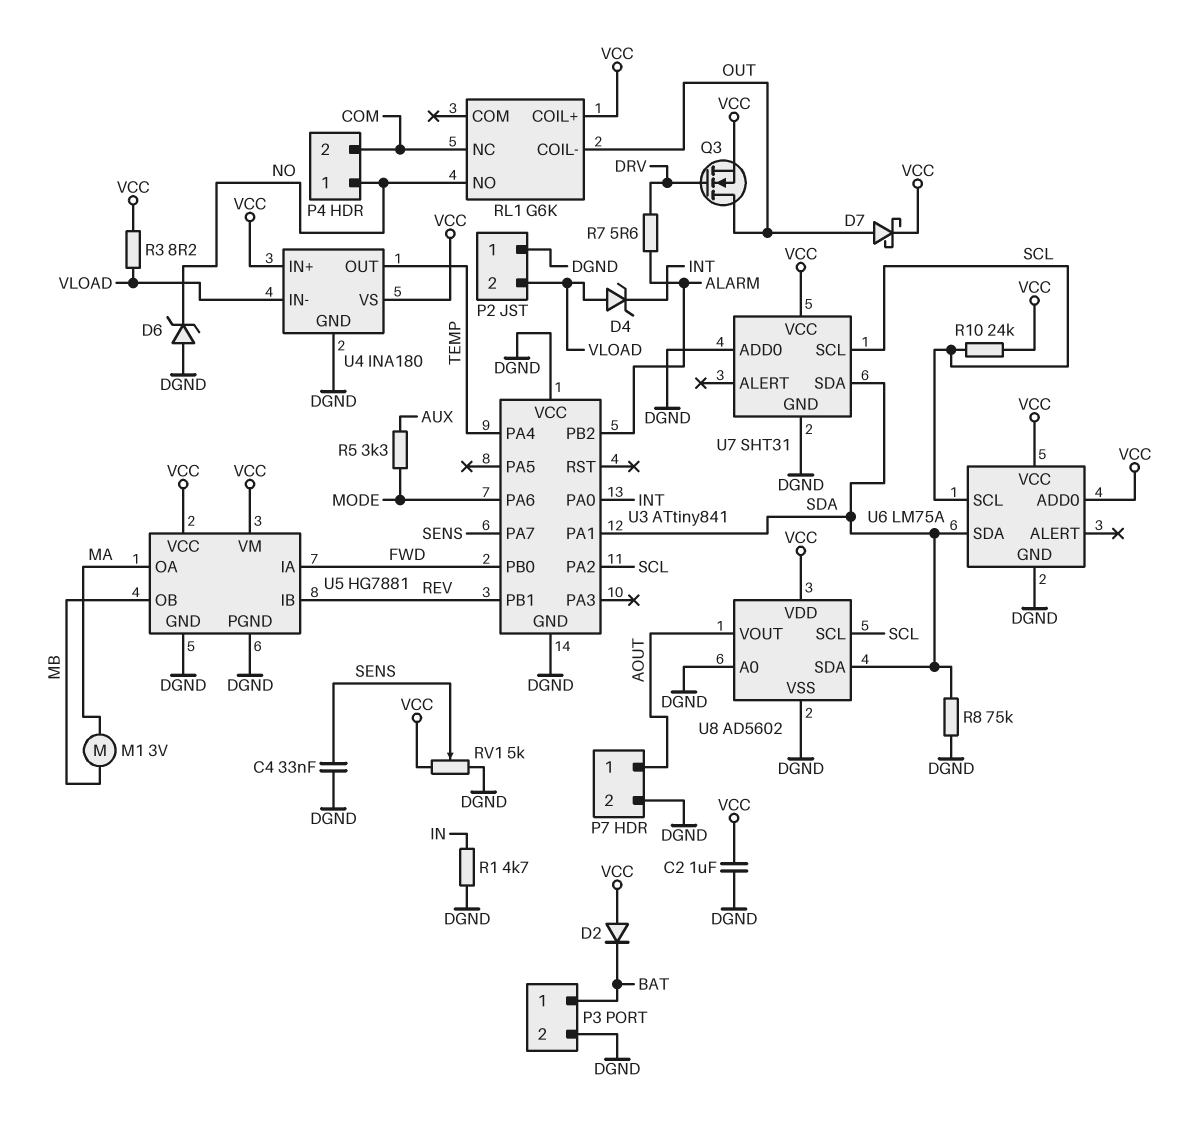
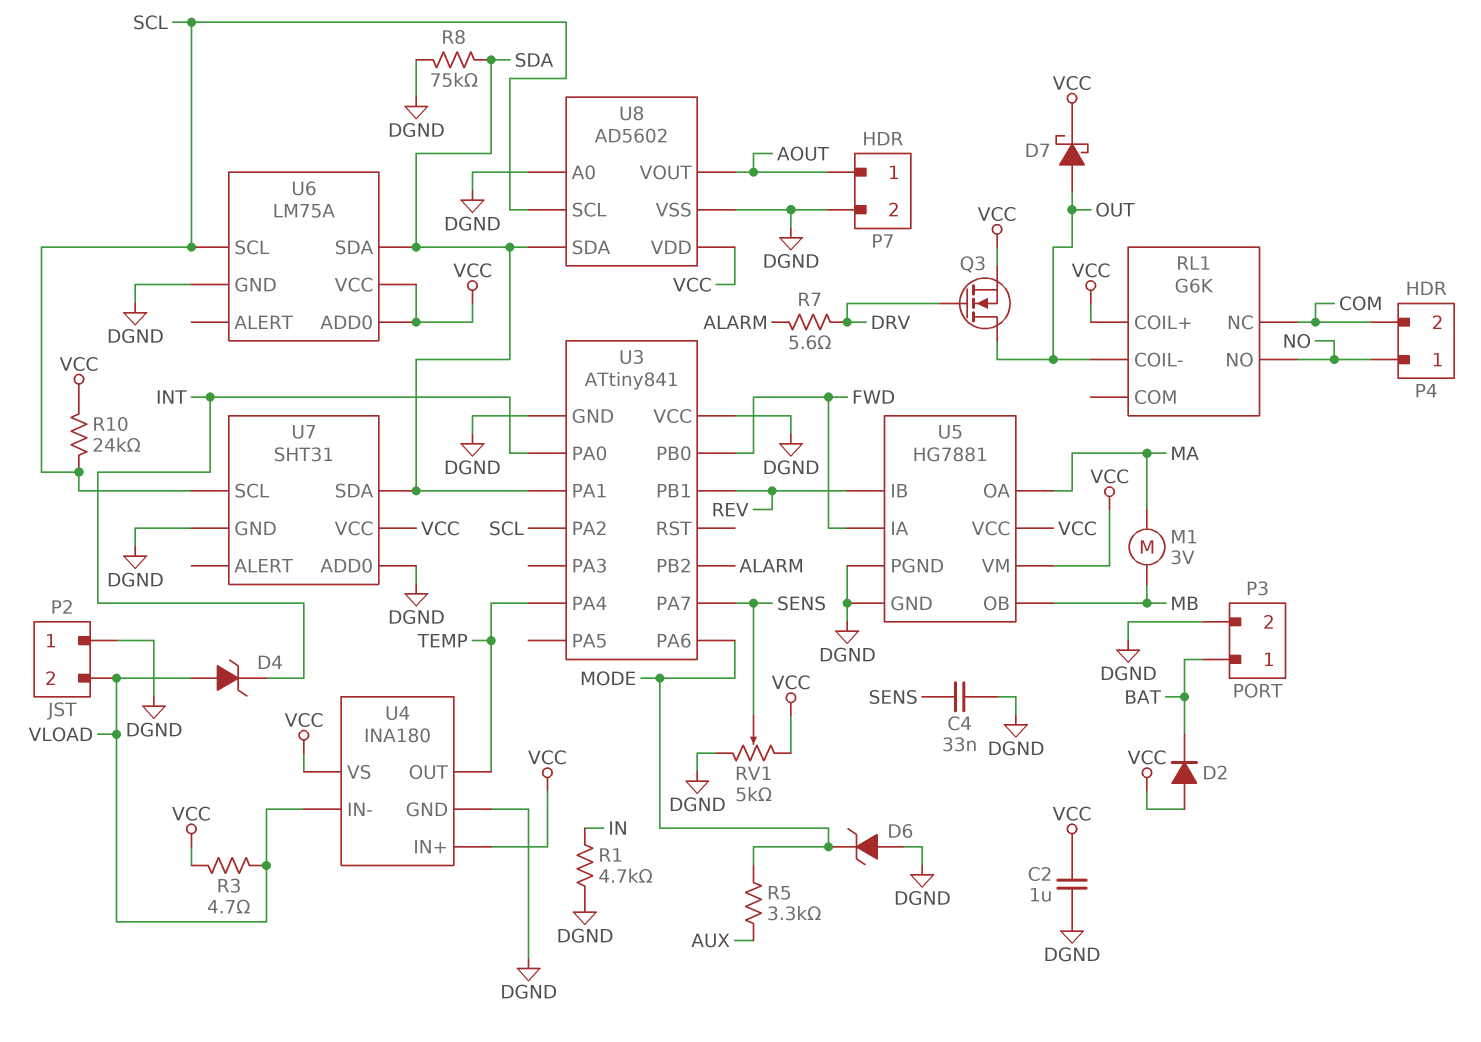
D6: zener (A DGND, K NO) -> zener (A DGND, K MODE)
R3: 8.2 (VCC, VLOAD) -> 4.7 (VCC, VLOAD)

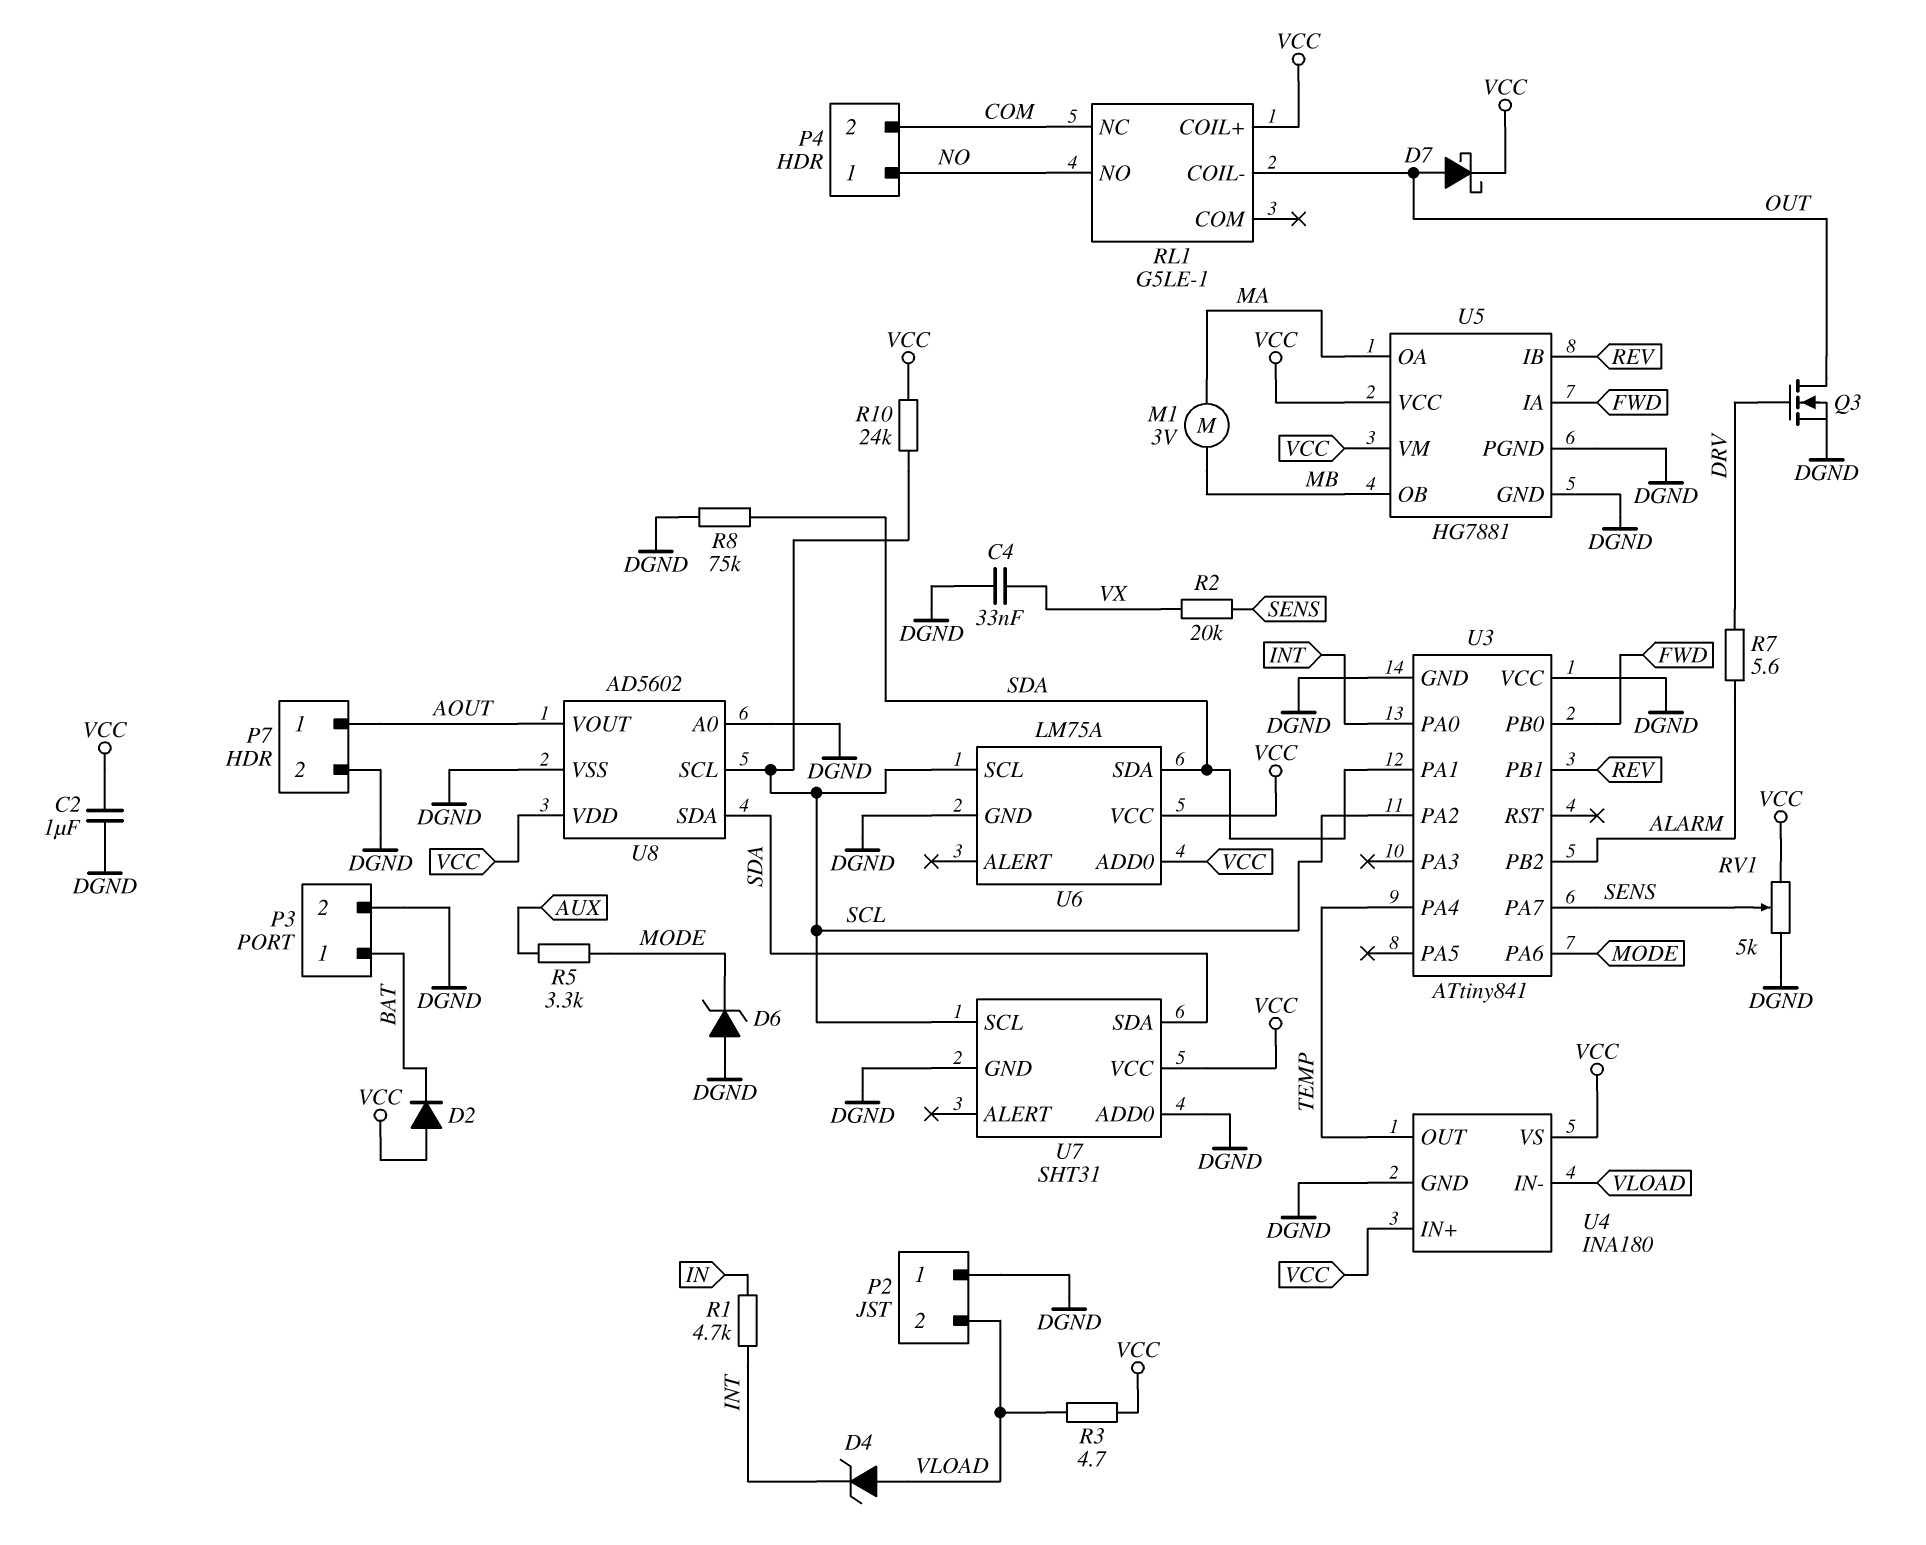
C4: 33nF (DGND, SENS) -> 33nF (DGND, VX)
Q3: NMOS (G DRV, D OUT, S VCC) -> NMOS (G DRV, D OUT, S DGND)
R1: 4.7k (DGND, IN) -> 4.7k (IN, INT)
R2: none -> 20k (SENS, VX)
RL1: G6K -> G5LE-1

